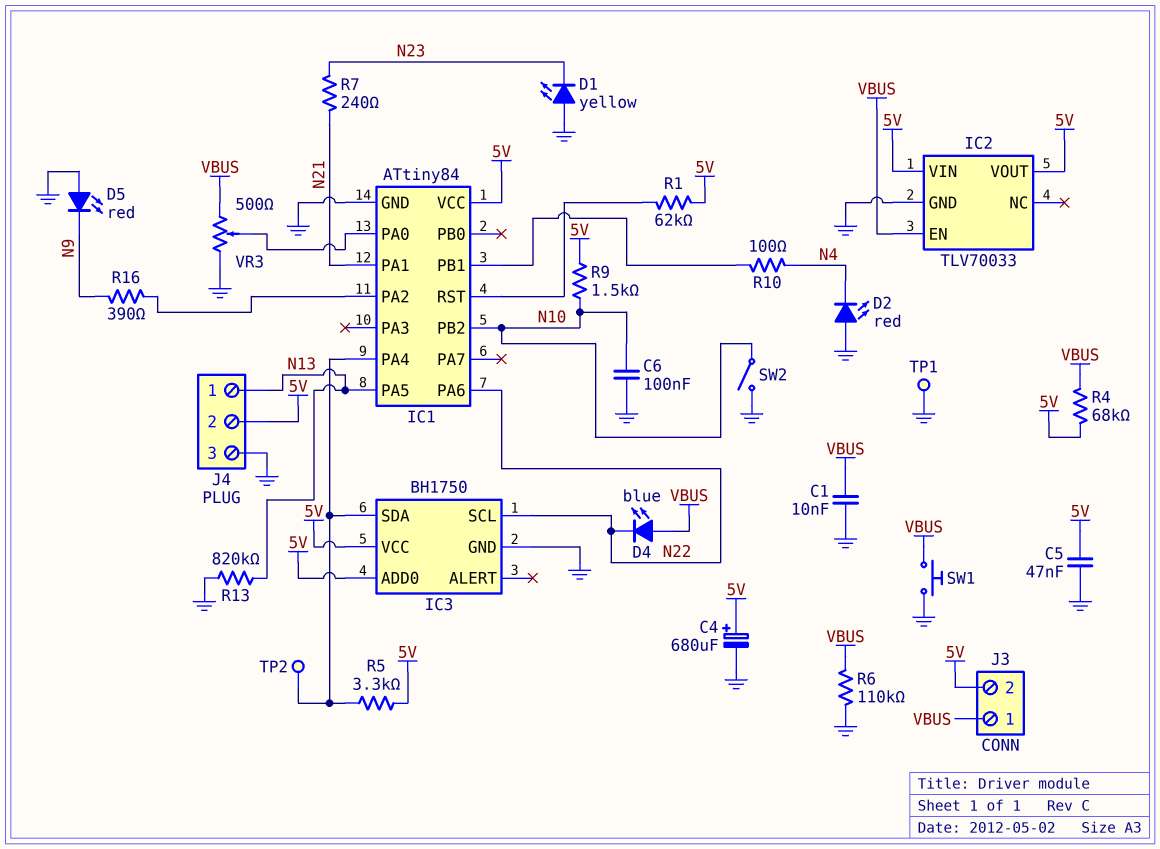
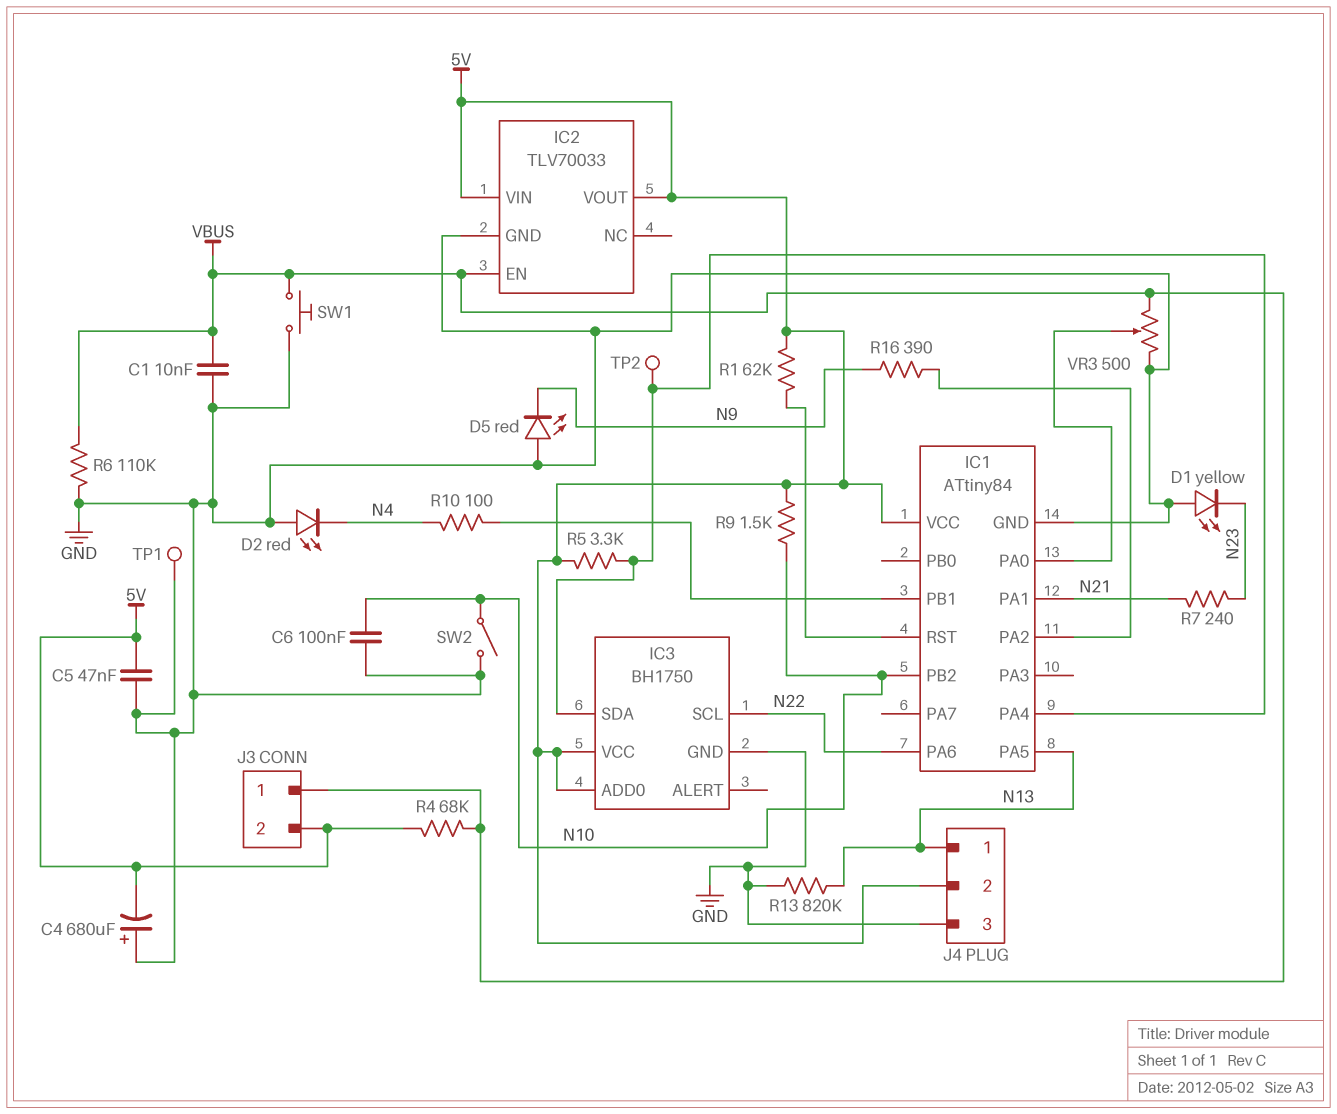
C4: 680uF (plus 5V, minus GND) -> 680uF (plus GND, minus 5V)
D4: LED blue (A VBUS, K N22) -> none

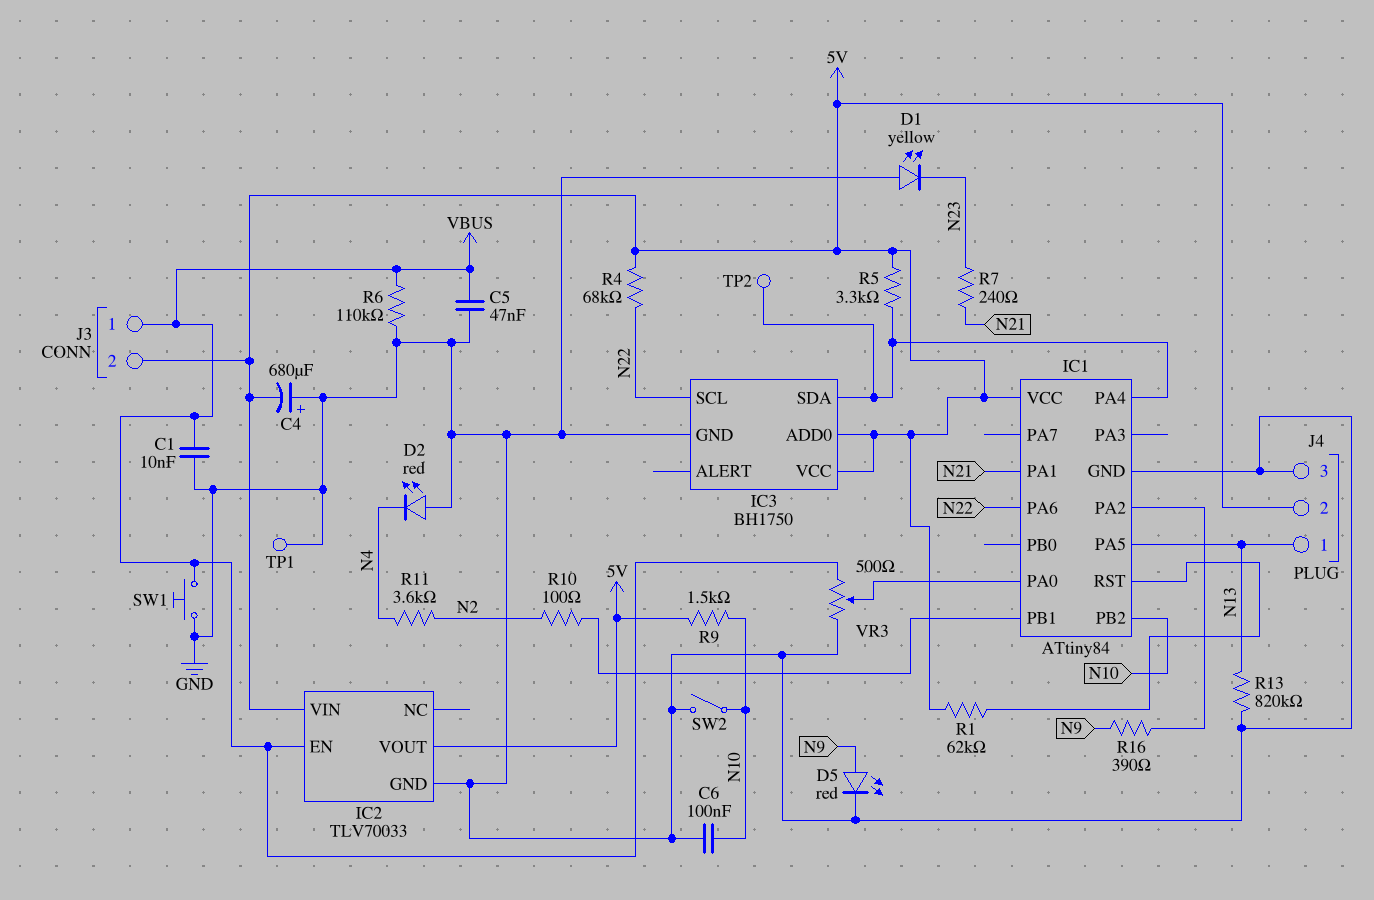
C5: 47nF (5V, GND) -> 47nF (GND, VBUS)
D5: LED red (A GND, K N9) -> LED red (A N9, K GND)
R4: 68k (5V, VBUS) -> 68k (5V, N22)
R10: 100 (IC1/PB1, N4) -> 100 (IC1/PB1, N2)
R11: none -> 3.6k (N2, N4)

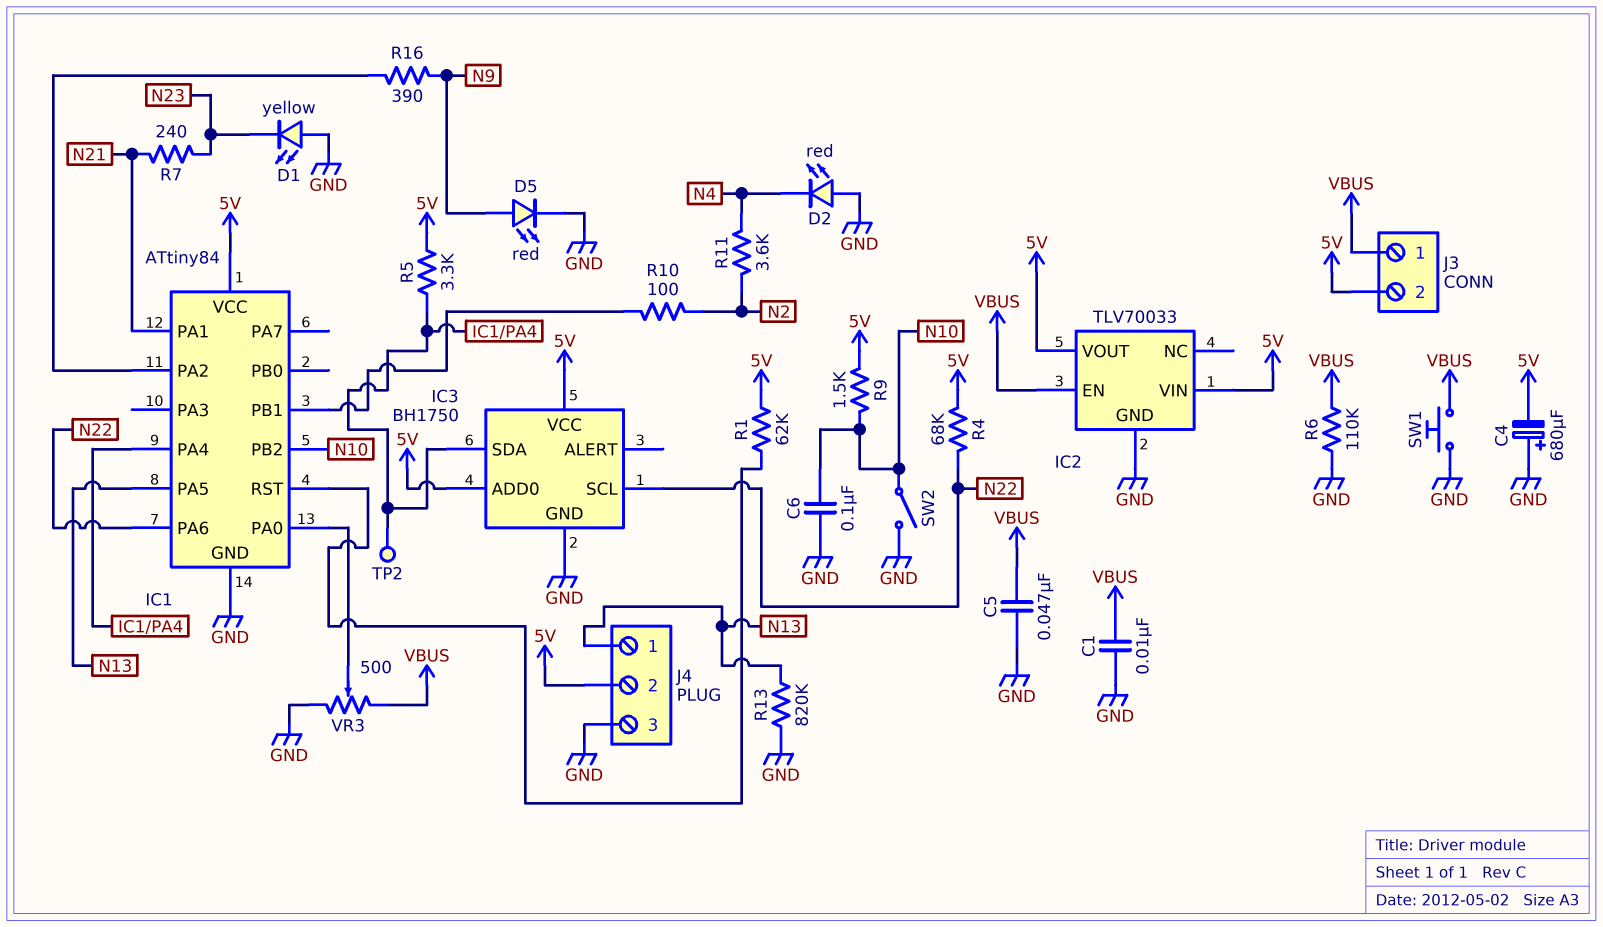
TP1: test point (GND) -> none

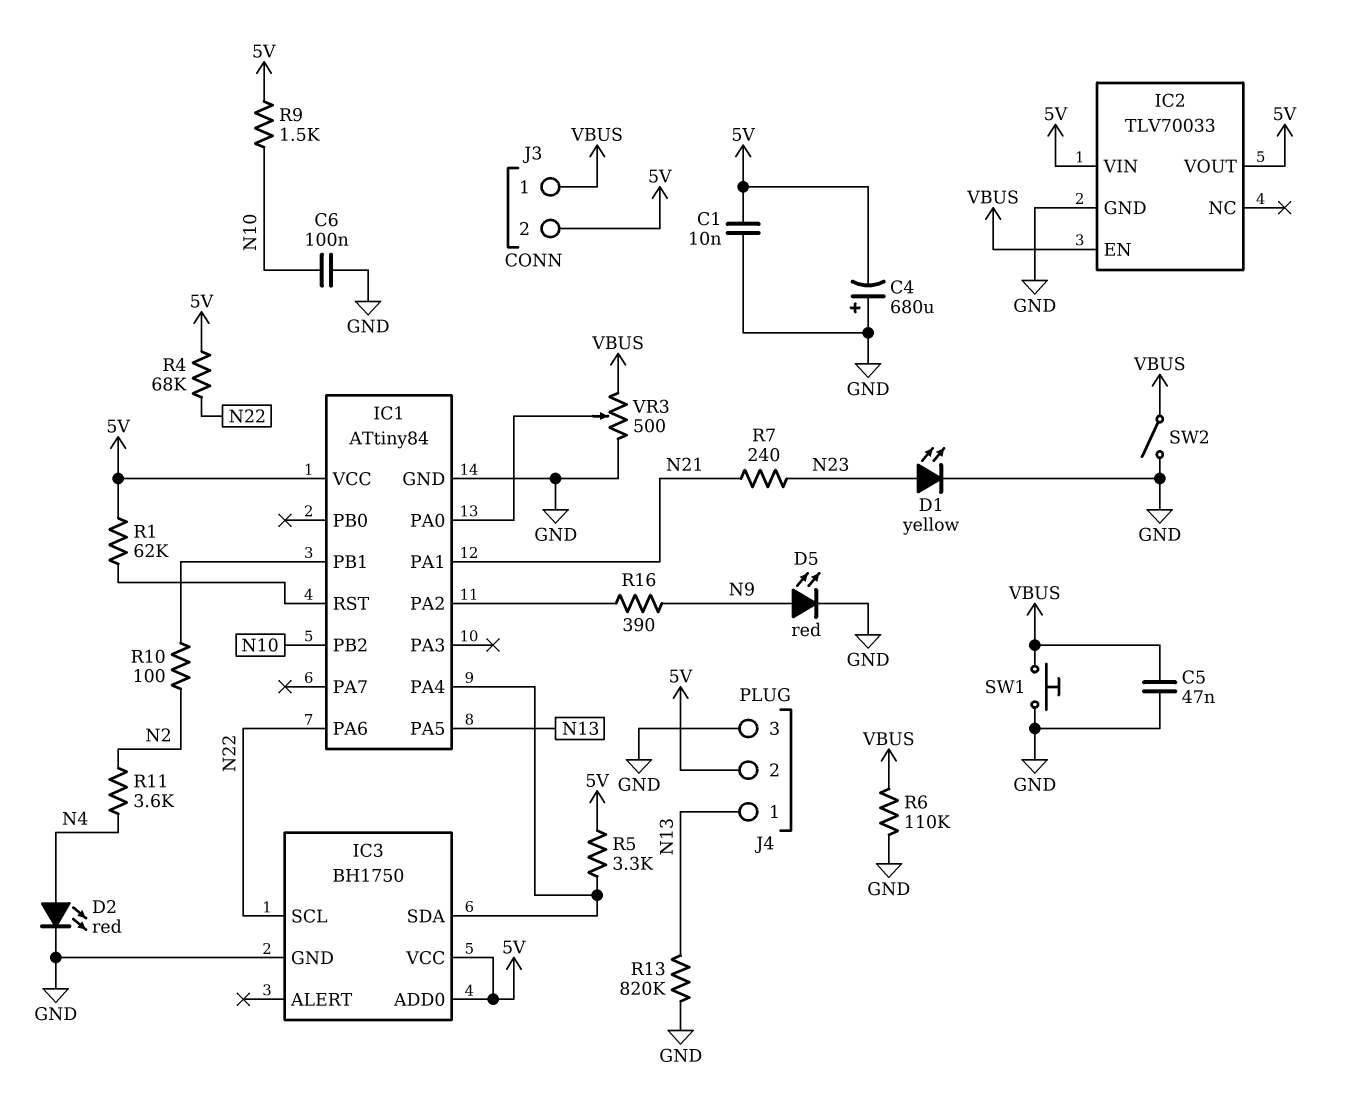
C1: 10nF (GND, VBUS) -> 10nF (5V, GND)
D1: LED yellow (A GND, K N23) -> LED yellow (A N23, K GND)
D2: LED red (A GND, K N4) -> LED red (A N4, K GND)
SW2: switch (GND, N10) -> switch (GND, VBUS)
TP2: test point (IC1/PA4) -> none

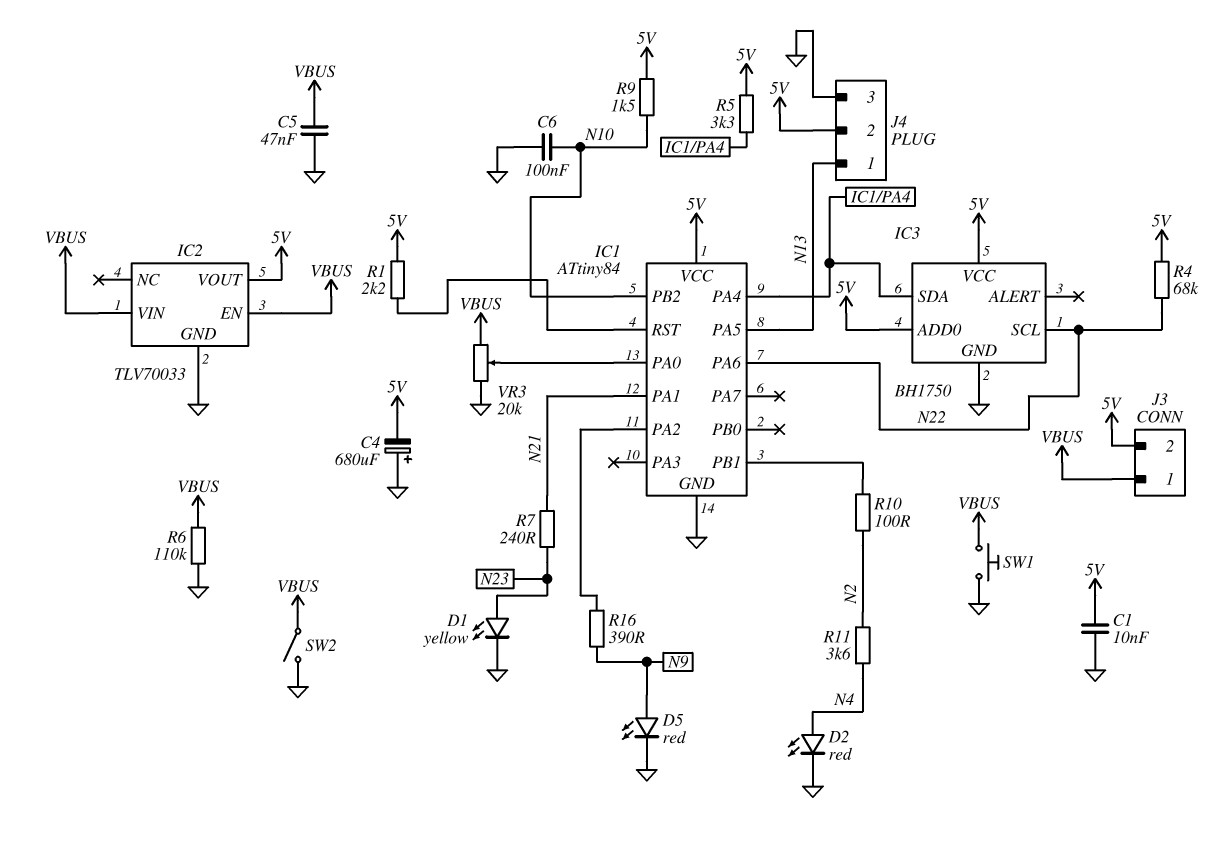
IC2 pin VIN: 5V -> VBUS
R1: 62k (5V, IC1/RST) -> 2.2k (5V, IC1/RST)
R13: 820k (GND, N13) -> none
VR3: 500 (GND, VBUS, wiper IC1/PA0) -> 20k (GND, VBUS, wiper IC1/PA0)

